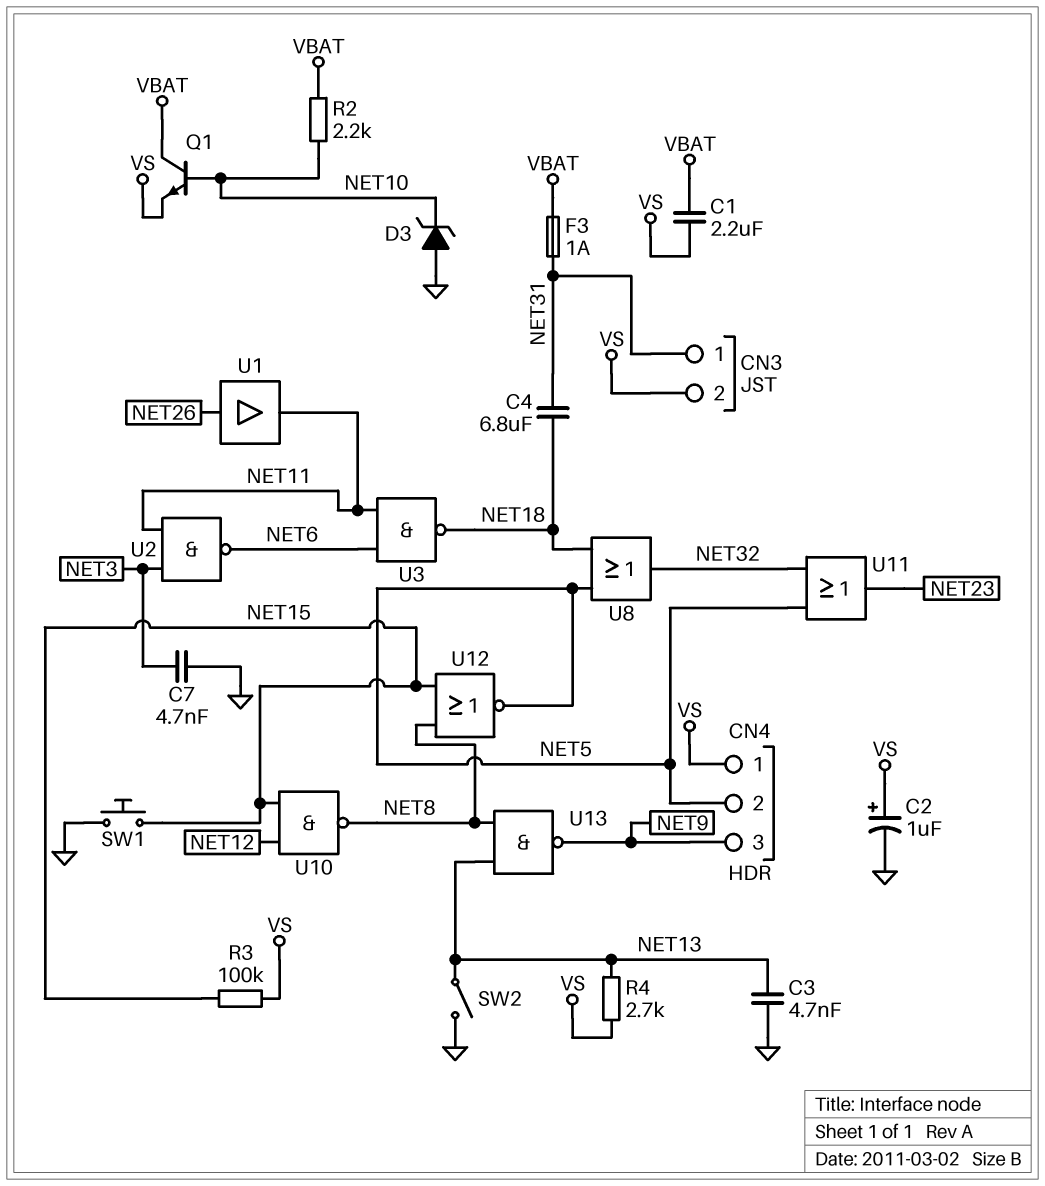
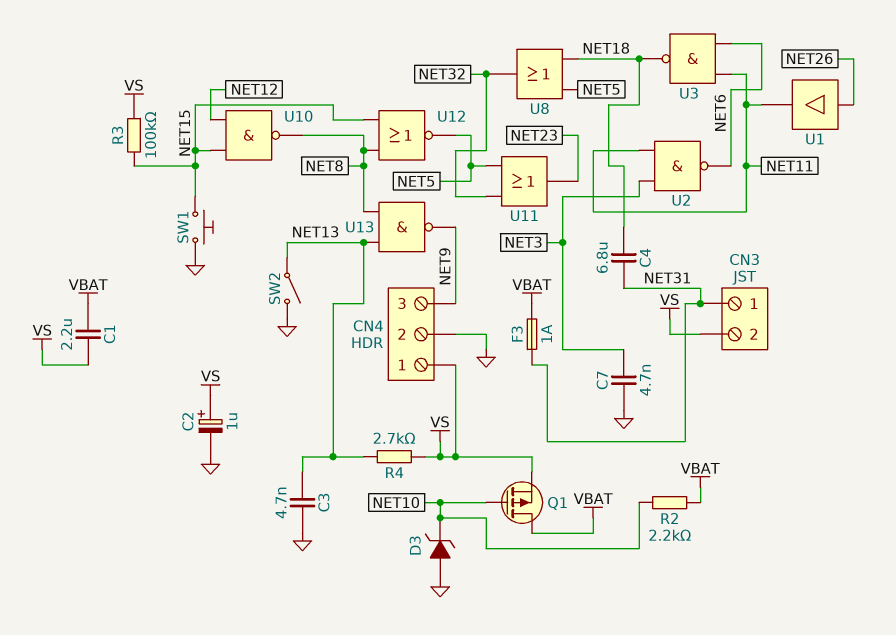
CN4 pin 2: NET5 -> GND
Q1: NPN (B NET10, C VBAT, E VS) -> PMOS (G NET10, D VBAT, S VS)

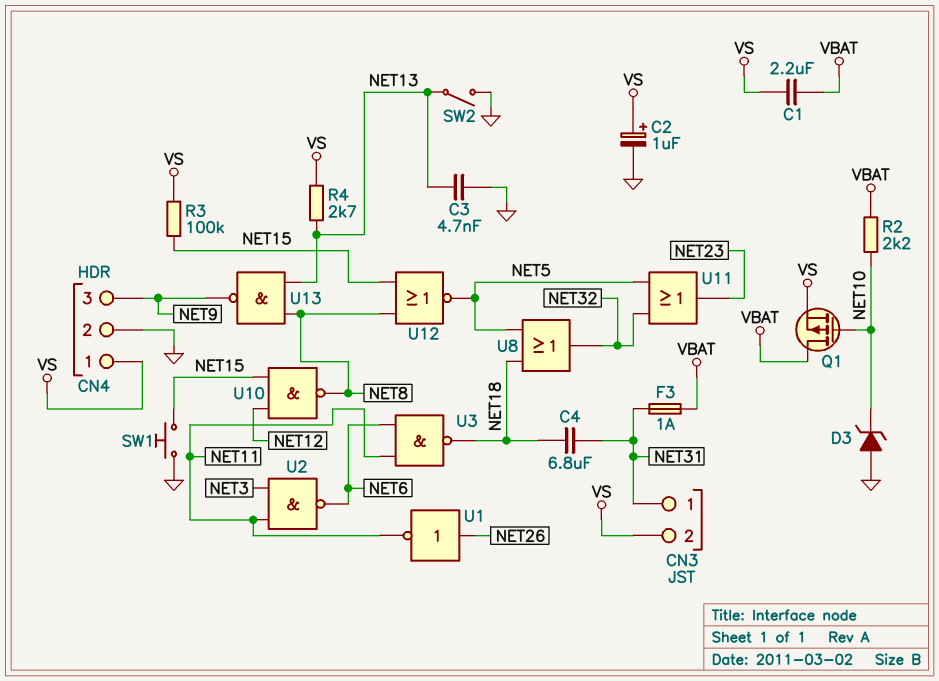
C7: 4.7nF (GND, NET3) -> none
U1: buffer (in NET26, out NET11) -> NOT (in NET26, out NET11)

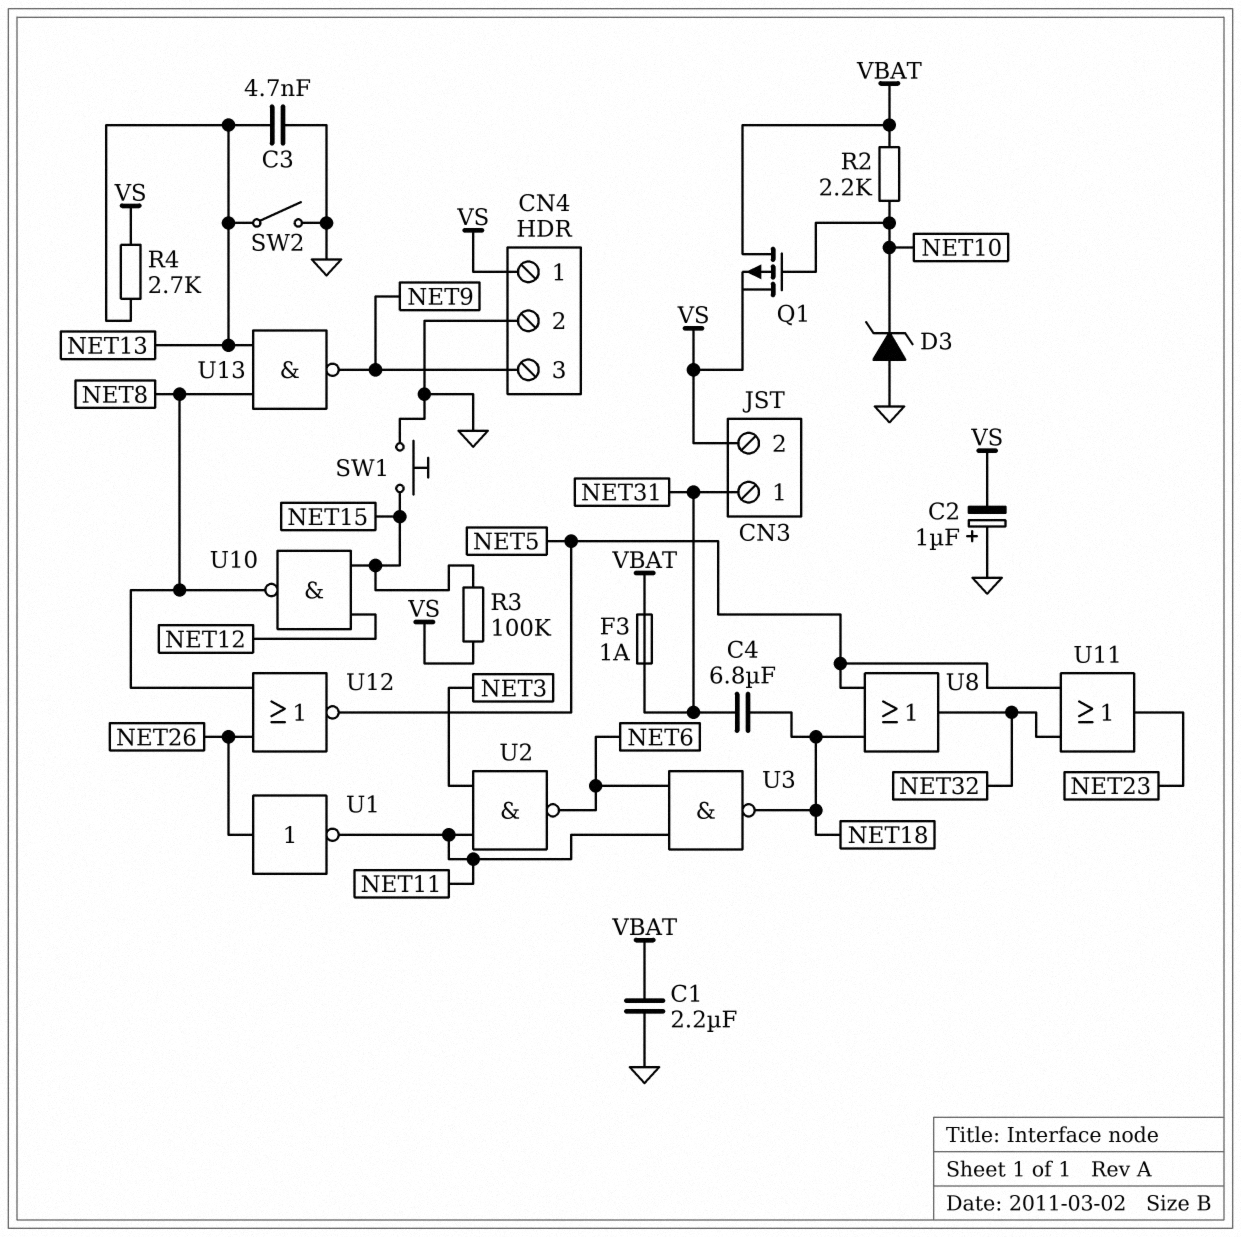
C1: 2.2uF (VBAT, VS) -> 2.2uF (GND, VBAT)
C2: 1uF (plus VS, minus GND) -> 1uF (plus GND, minus VS)
U12: NOR (in NET8, in NET15, out NET5) -> NOR (in NET8, in NET26, out NET5)

